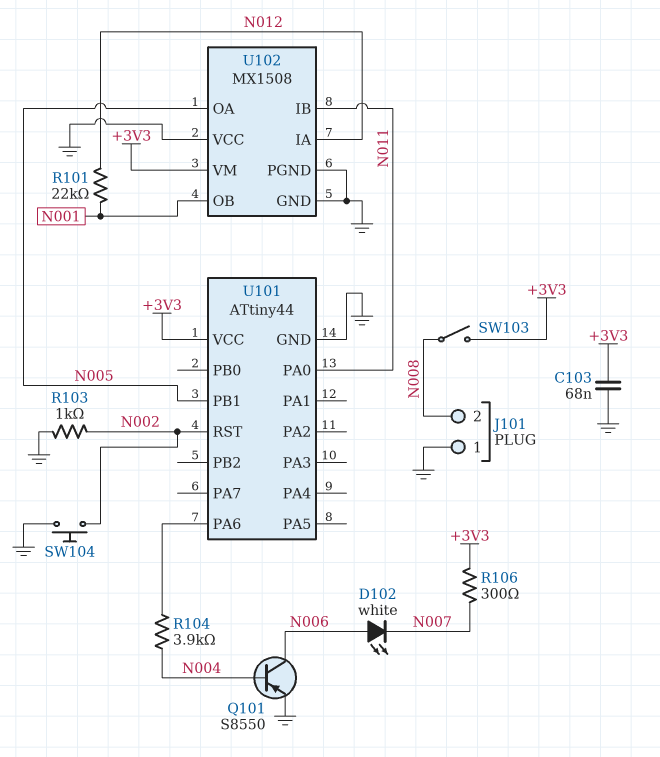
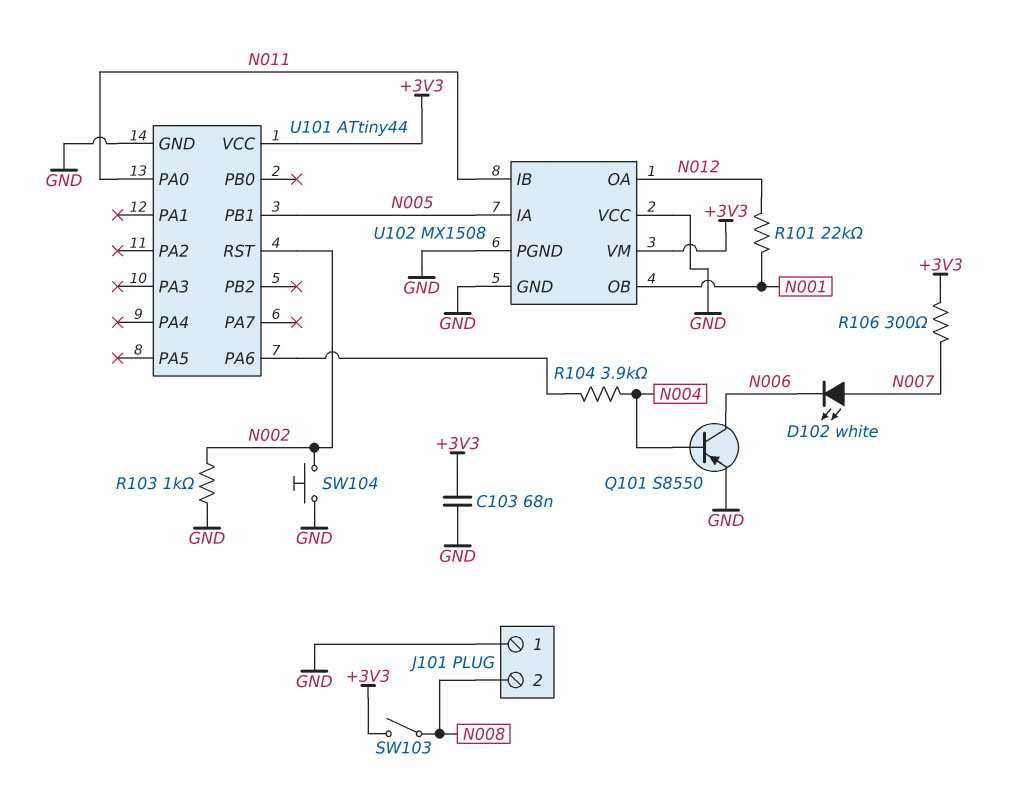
D102: LED white (A N006, K N007) -> LED white (A N007, K N006)
U102 pin IA: N012 -> N005
U102 pin OA: N005 -> N012

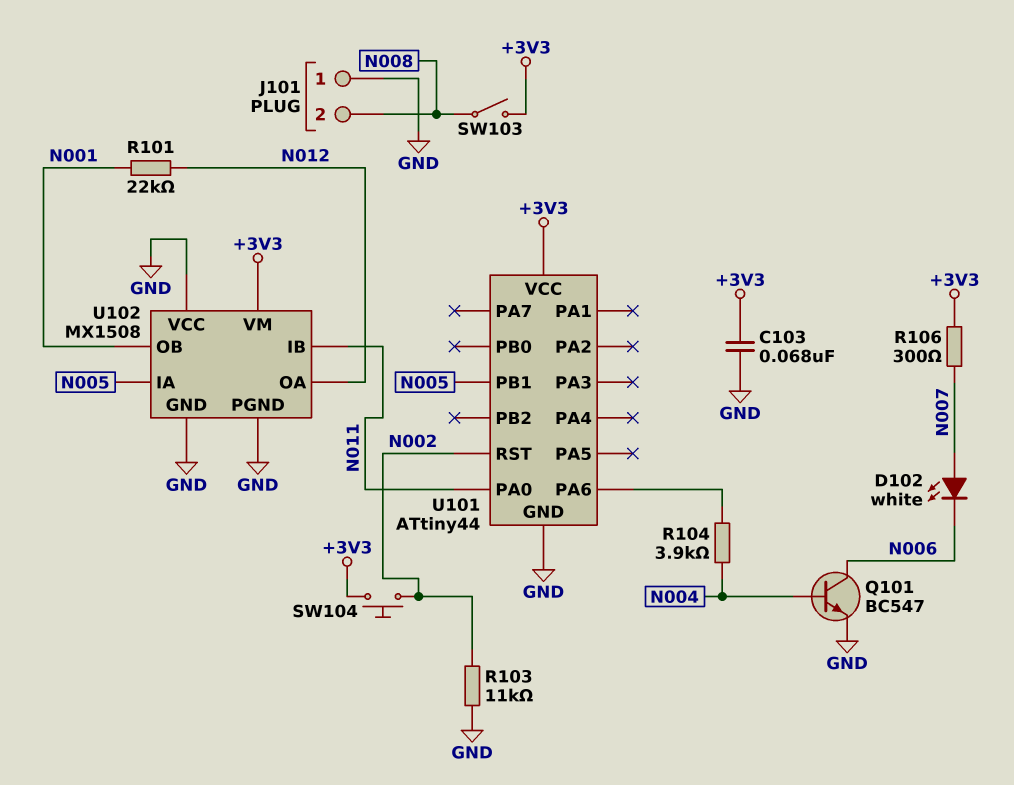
Q101: PNP S8550 (B N004, C N006, E GND) -> NPN BC547 (B N004, C N006, E GND)
R103: 1k (GND, N002) -> 11k (GND, N002)
SW104: button (GND, N002) -> button (+3V3, N002)

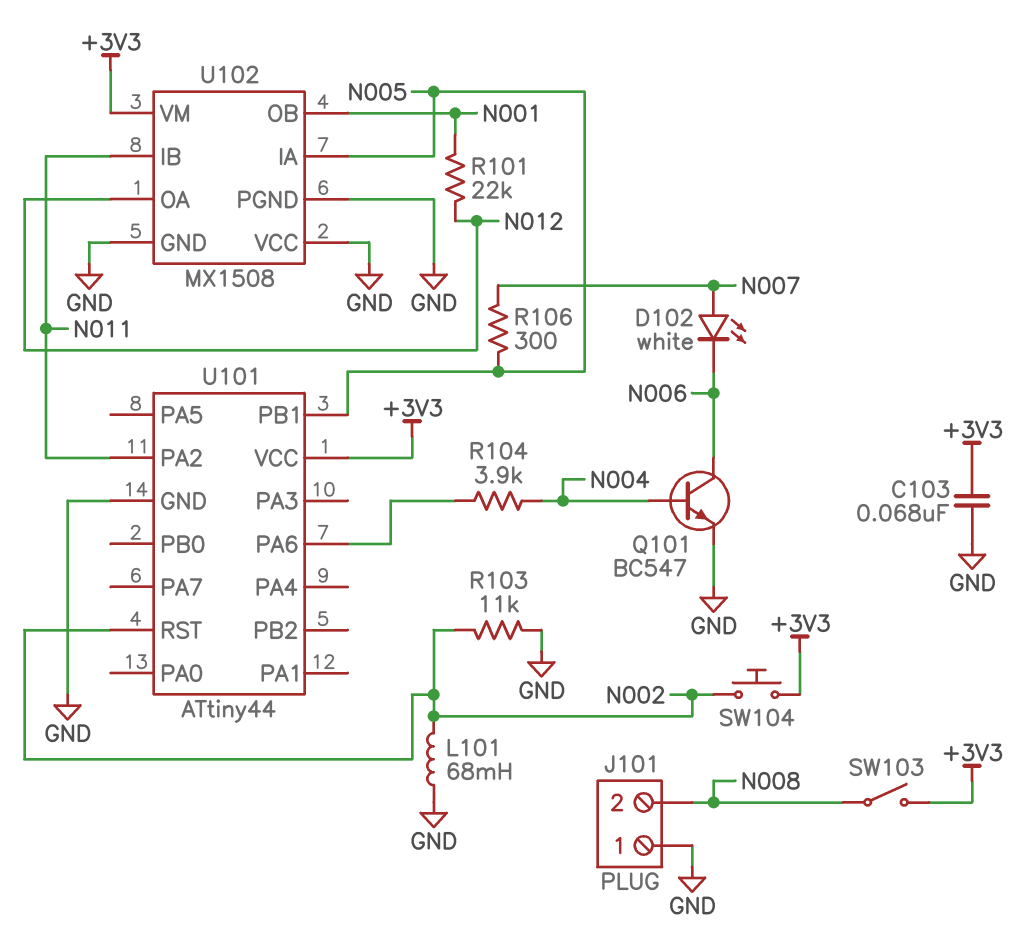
L101: none -> 68mH (GND, N002)
R106: 300 (+3V3, N007) -> 300 (N005, N007)
U101 pin PA0: N011 -> none
U101 pin PA2: none -> N011

